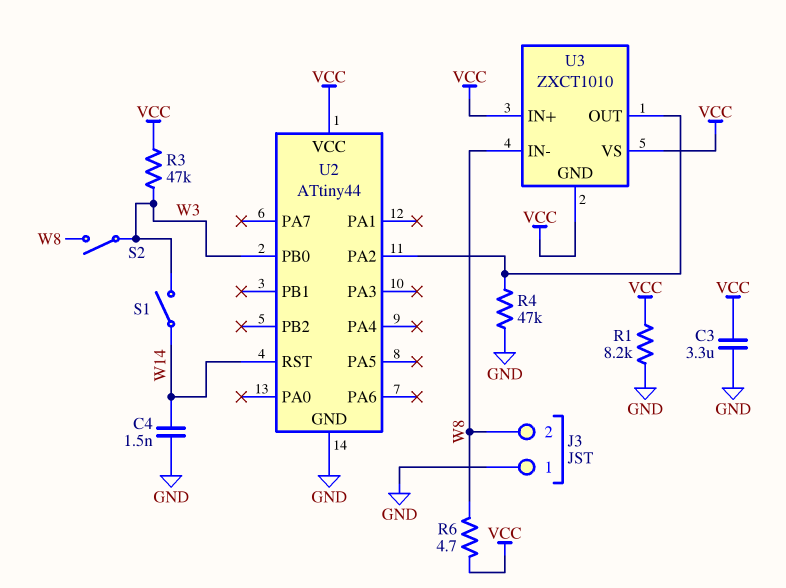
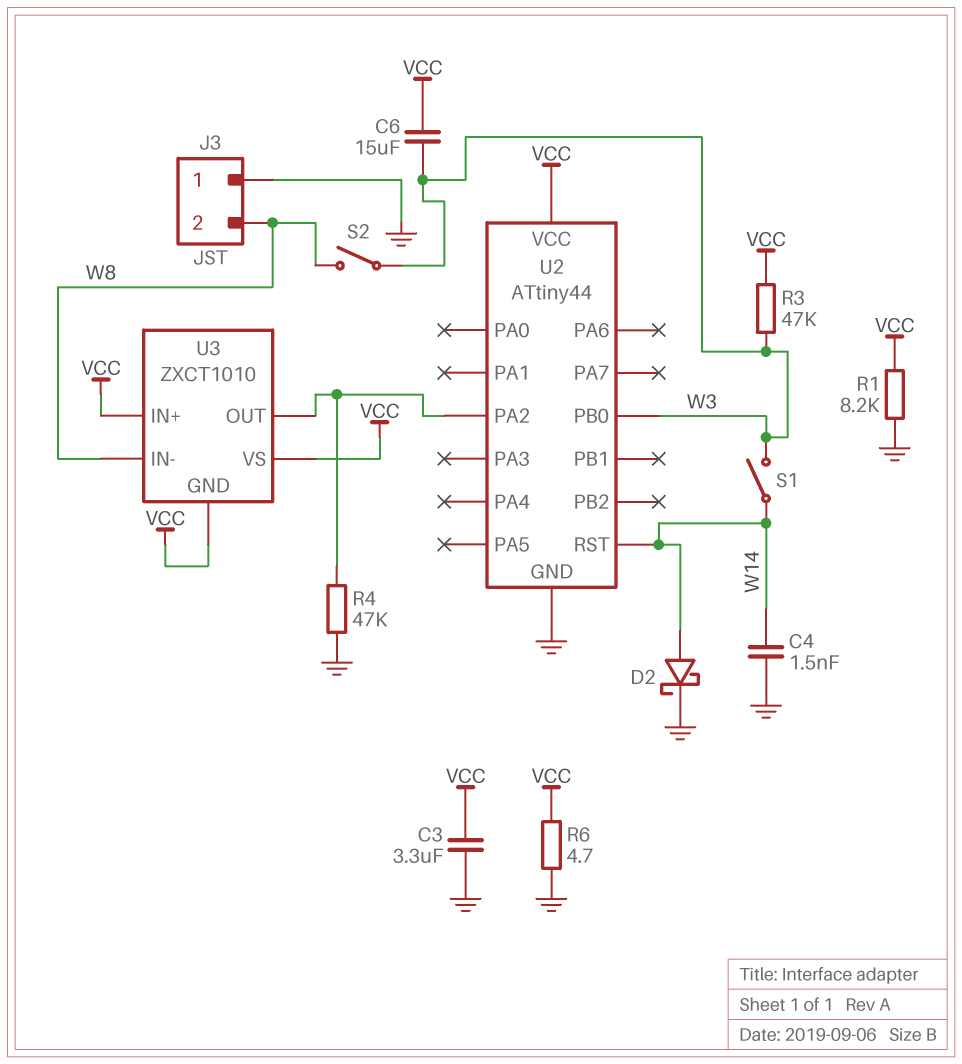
C6: none -> 15uF (VCC, W3)
D2: none -> schottky (A W14, K GND)
R6: 4.7 (VCC, W8) -> 4.7 (GND, VCC)

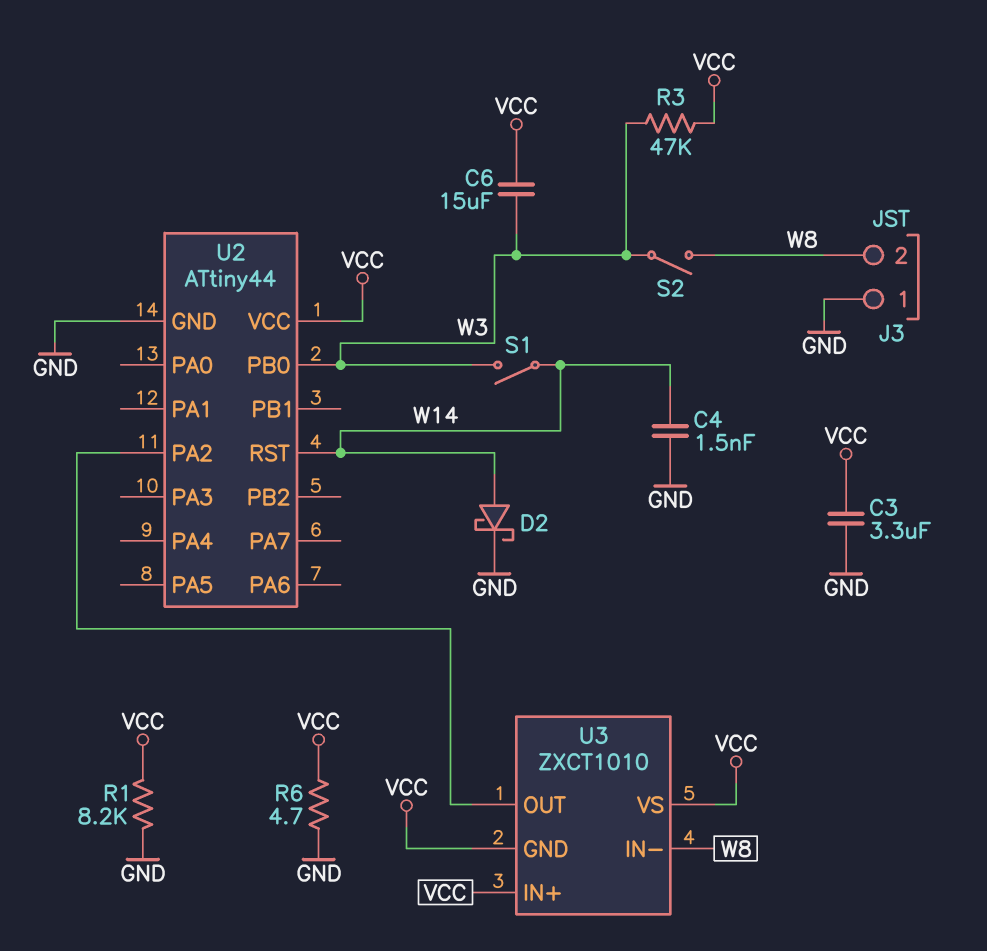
R4: 47k (GND, U2/PA2) -> none

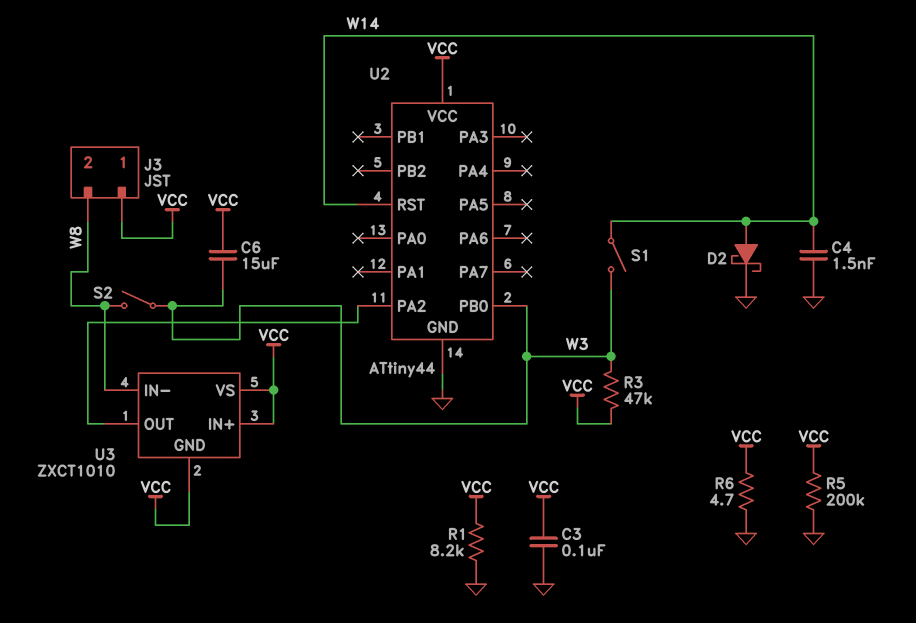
C3: 3.3uF (GND, VCC) -> 100nF (GND, VCC)
J3 pin 1: GND -> VCC
R5: none -> 200k (GND, VCC)

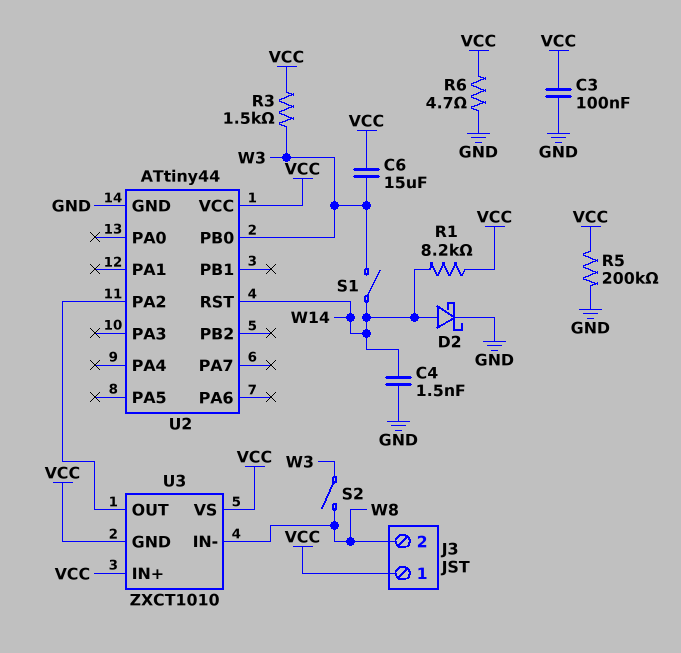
R1: 8.2k (GND, VCC) -> 8.2k (VCC, W14)
R3: 47k (VCC, W3) -> 1.5k (VCC, W3)

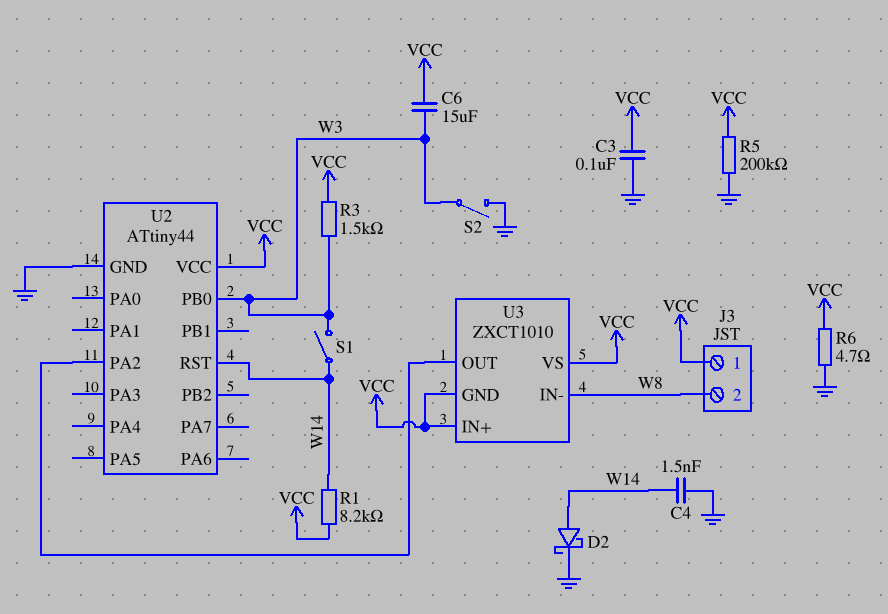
S2: switch (W3, W8) -> switch (GND, W3)

